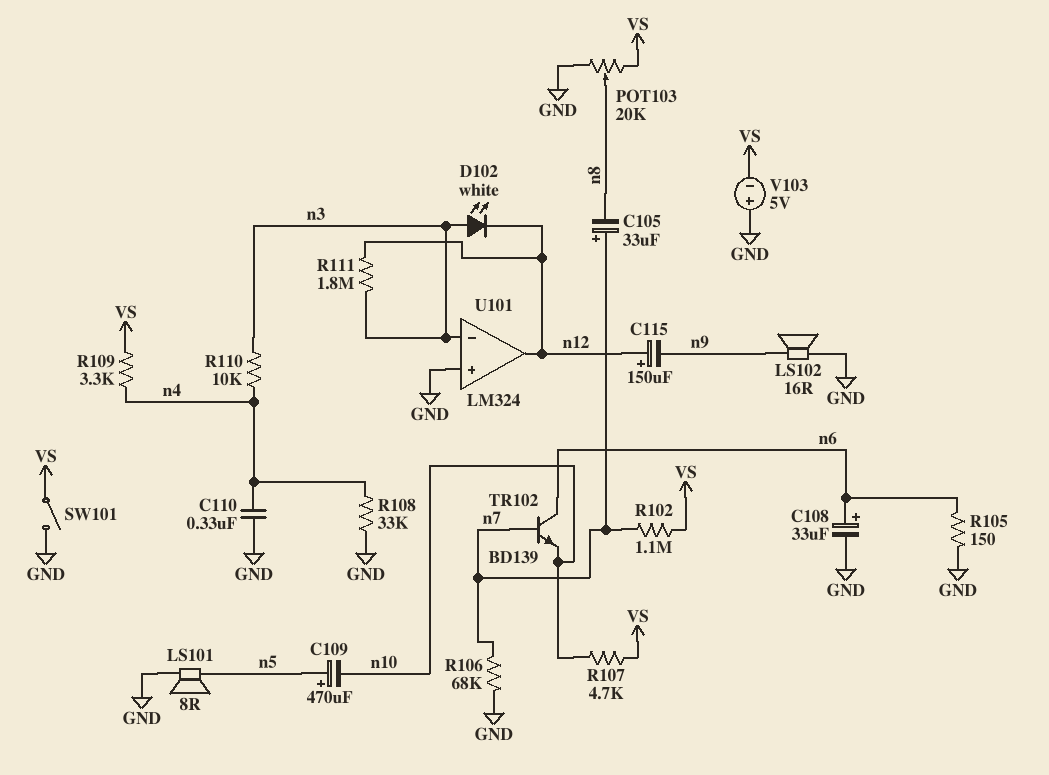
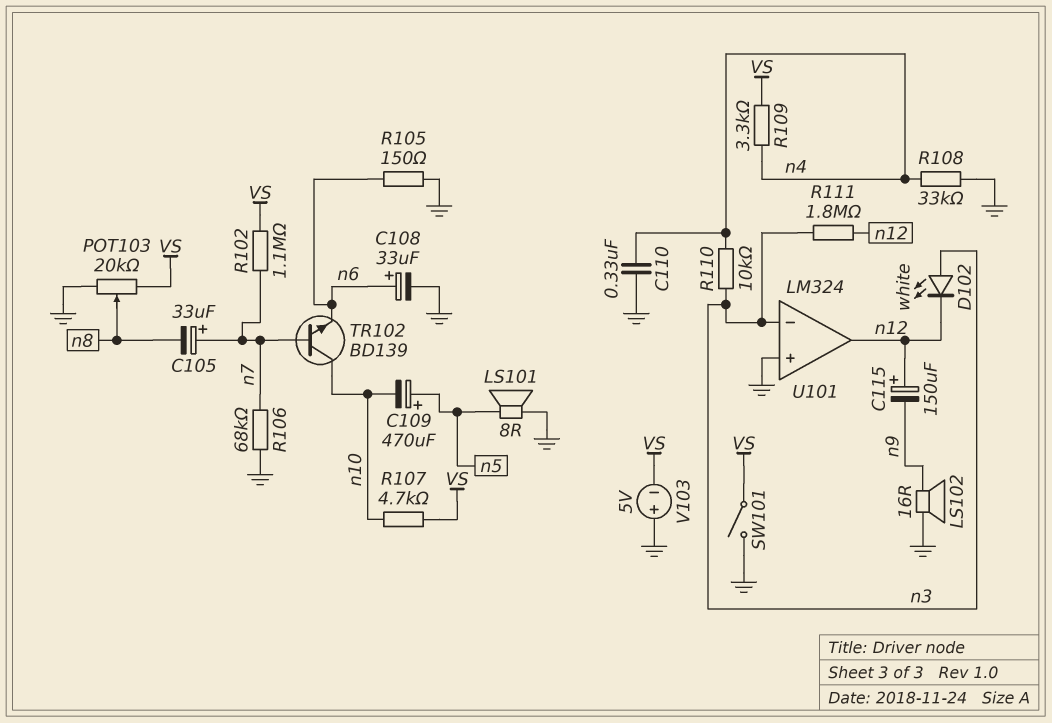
TR102: NPN BD139 (B n7, C n6, E n10) -> NPN BD139 (B n7, C n10, E n6)

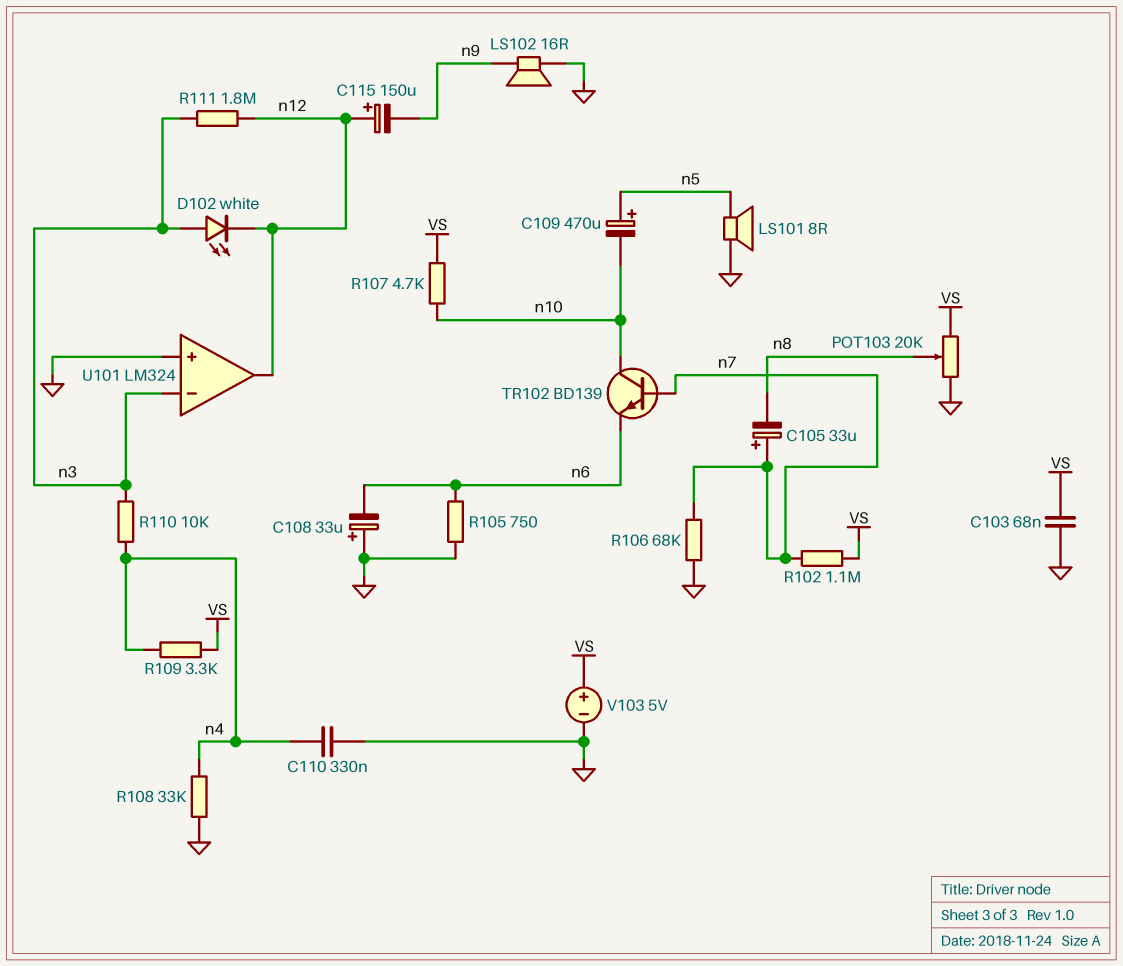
C103: none -> 68nF (GND, VS)
C108: 33uF (plus n6, minus GND) -> 33uF (plus GND, minus n6)
R105: 150 (GND, n6) -> 750 (GND, n6)
SW101: switch (GND, VS) -> none
V103: 5V (plus GND, minus VS) -> 5V (plus VS, minus GND)

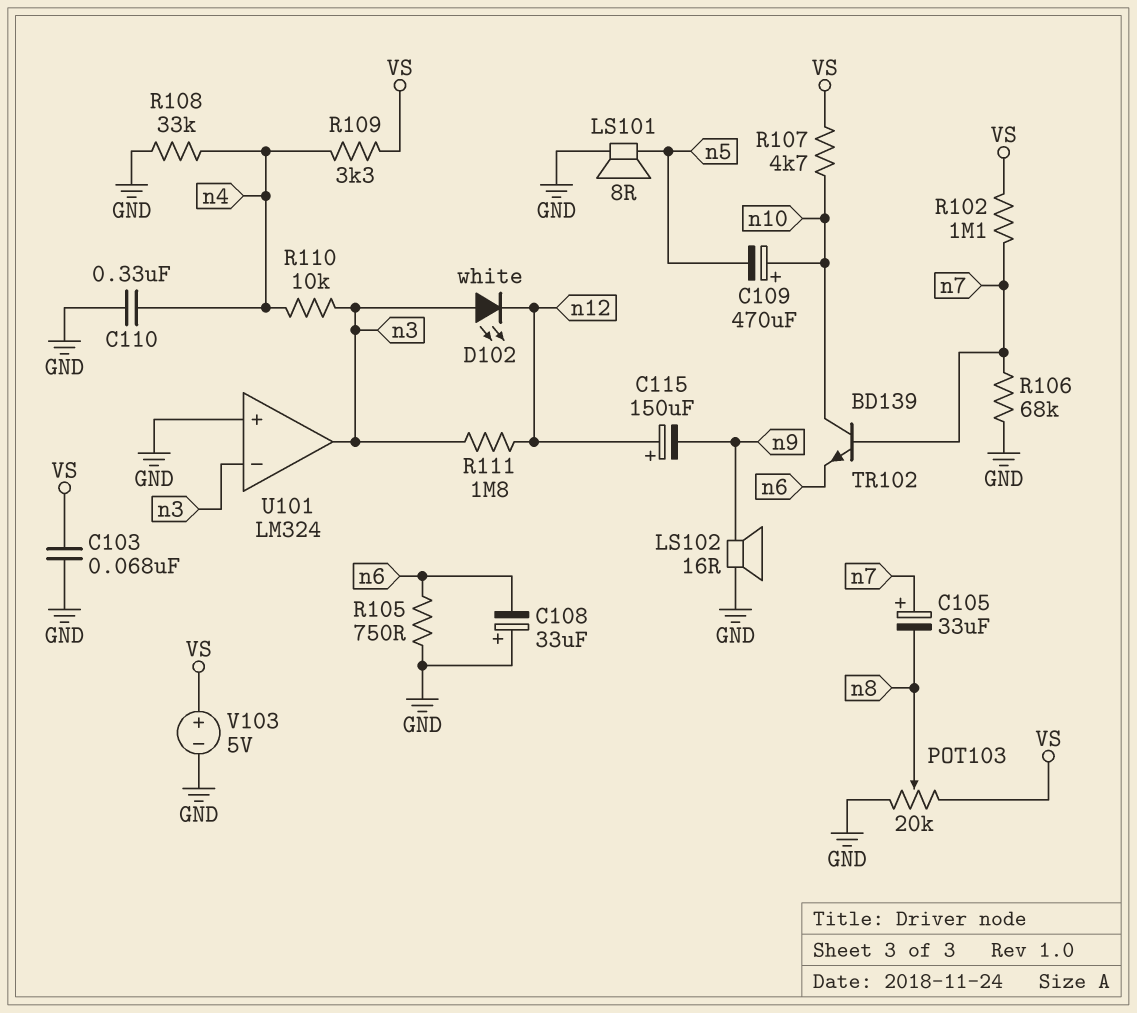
C109: 470uF (plus n5, minus n10) -> 470uF (plus n10, minus n5)
U101 pin out: n12 -> n3

